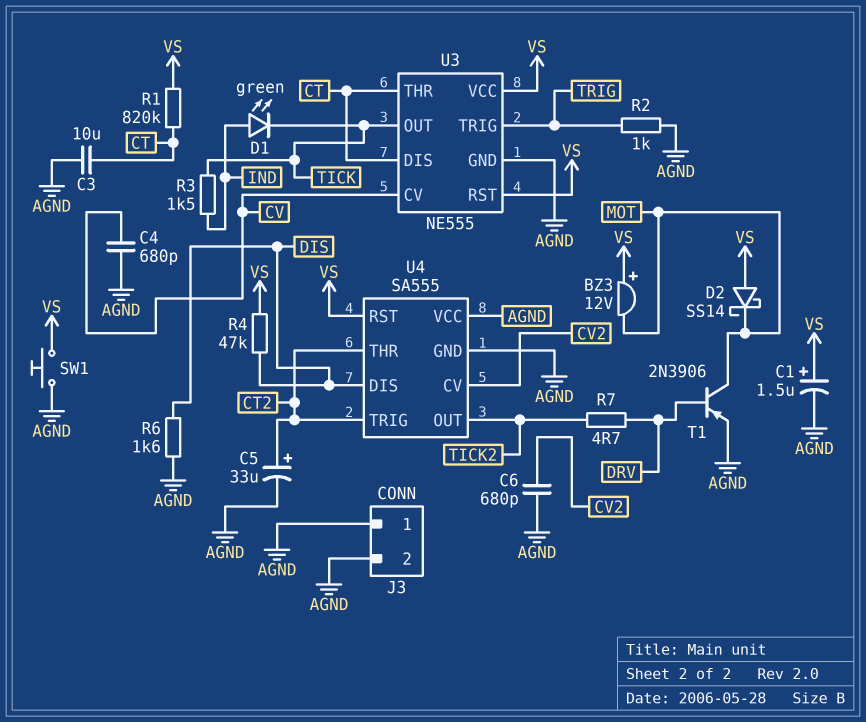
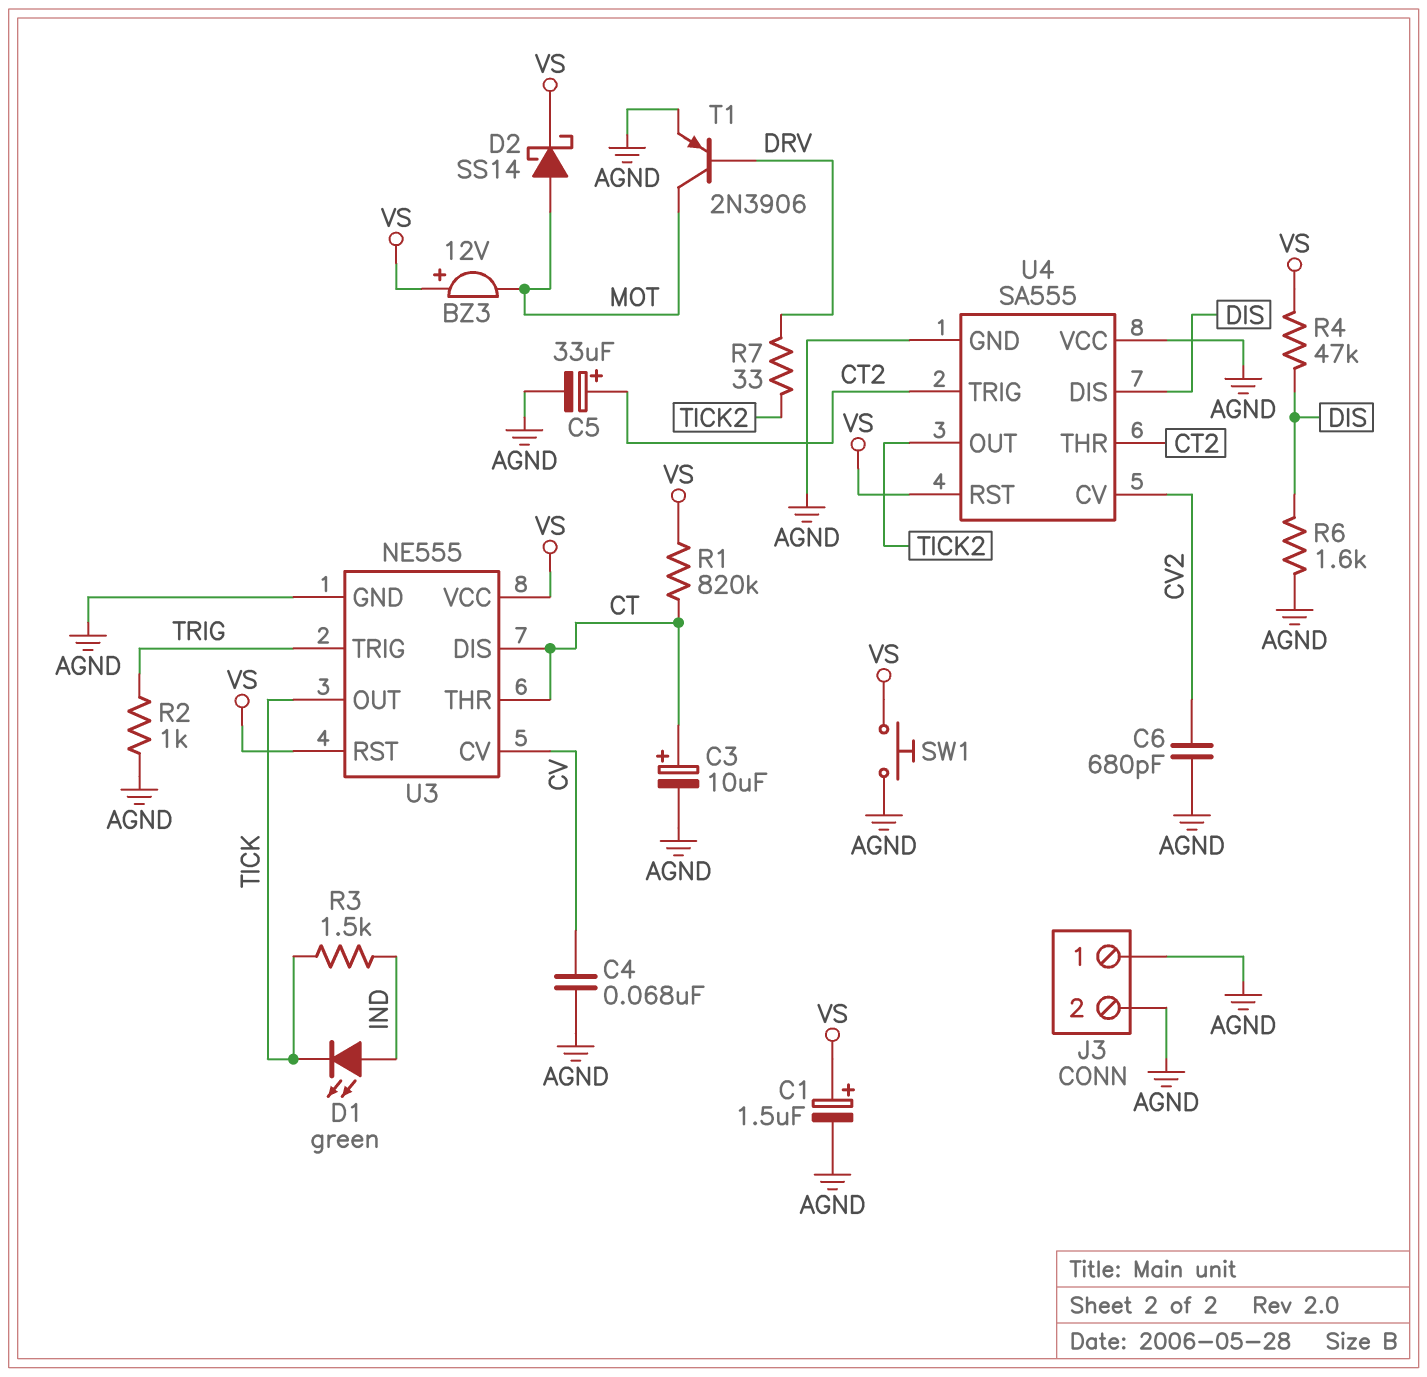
C3: 10uF (AGND, CT) -> 10uF (plus CT, minus AGND)
C4: 680pF (AGND, CV) -> 68nF (AGND, CV)
D2: schottky SS14 (A VS, K MOT) -> schottky SS14 (A MOT, K VS)
R7: 4.7 (DRV, TICK2) -> 33 (DRV, TICK2)

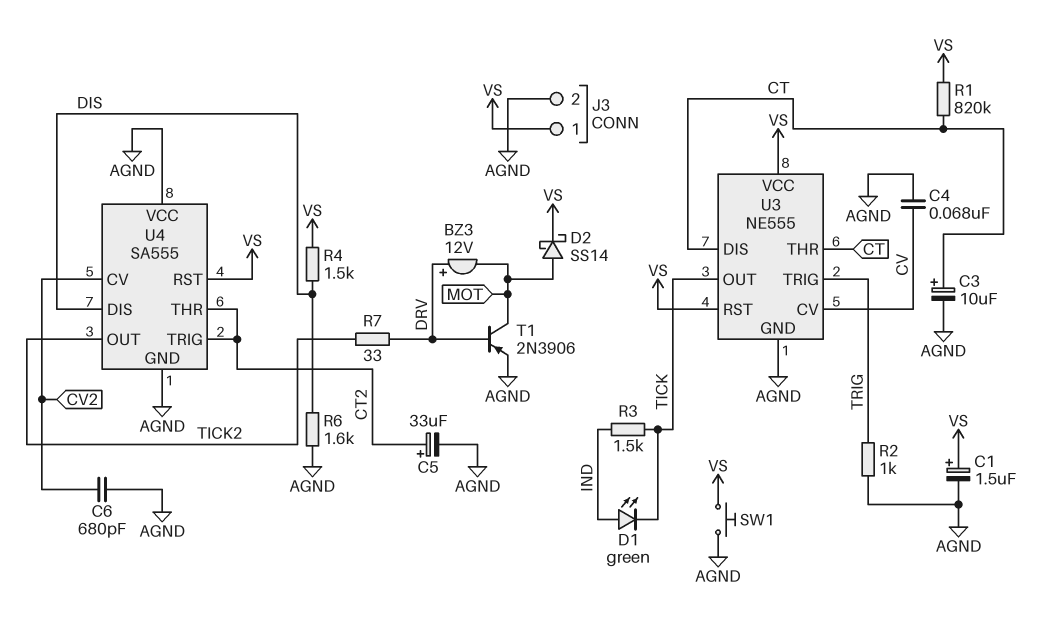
BZ3: buzzer 12V (plus VS, minus MOT) -> buzzer 12V (plus DRV, minus MOT)
J3 pin 1: AGND -> VS
R4: 47k (DIS, VS) -> 1.5k (DIS, VS)

